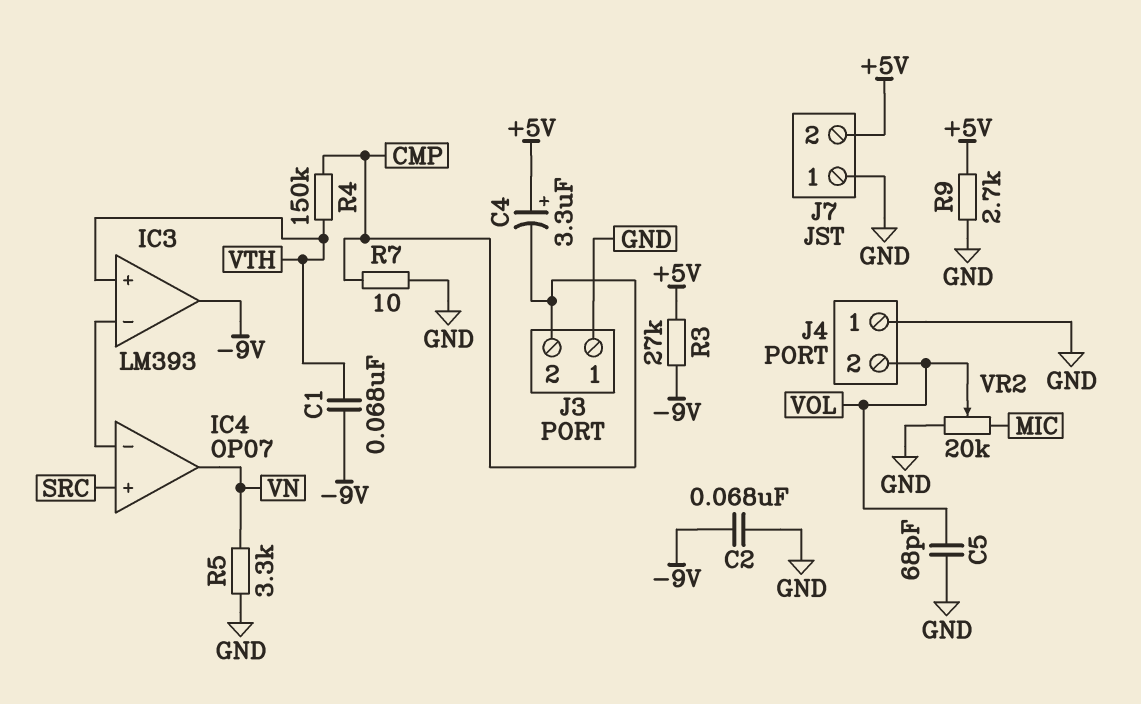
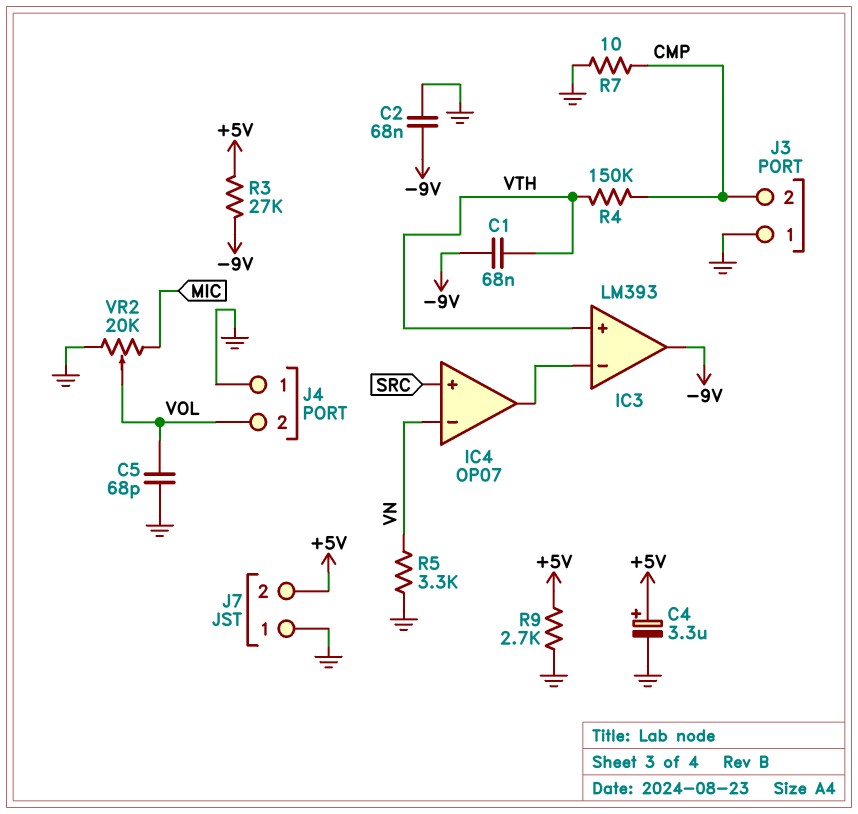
C4: 3.3uF (plus +5V, minus CMP) -> 3.3uF (plus +5V, minus GND)
IC4 pin in-: IC3/in- -> VN
IC4 pin out: VN -> IC3/in-

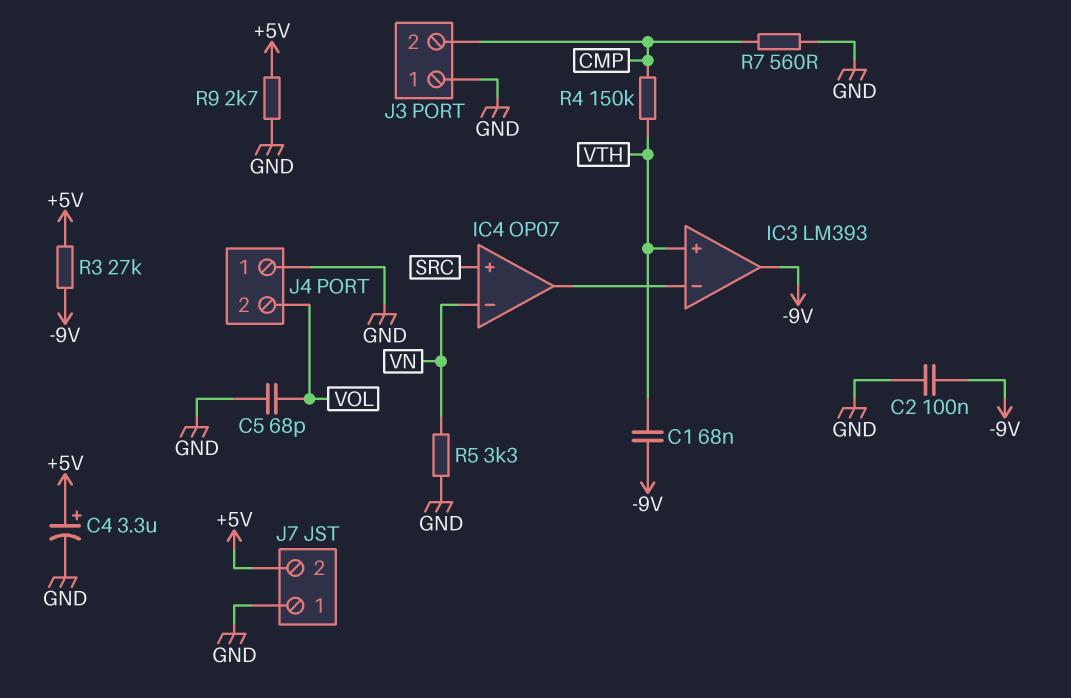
C2: 68nF (-9V, GND) -> 100nF (-9V, GND)
R7: 10 (CMP, GND) -> 560 (CMP, GND)
VR2: 20k (GND, MIC, wiper VOL) -> none

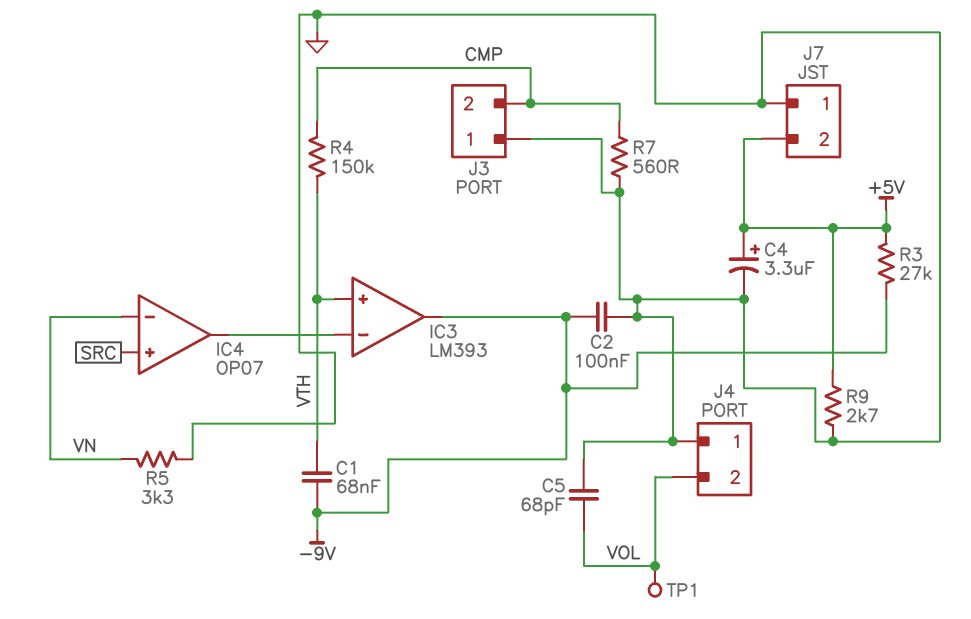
TP1: none -> test point (VOL)

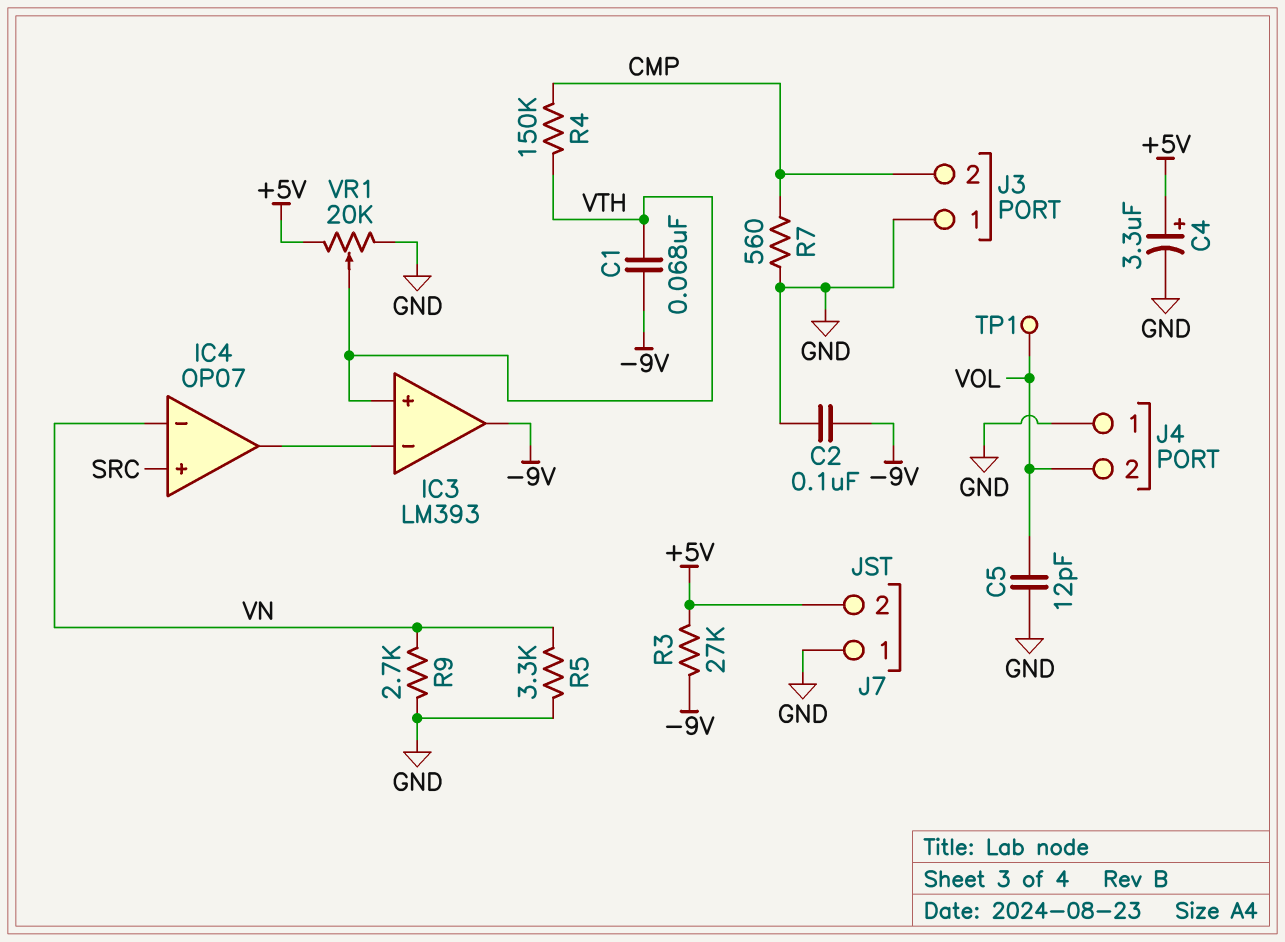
C5: 68pF (GND, VOL) -> 12pF (GND, VOL)
R9: 2.7k (+5V, GND) -> 2.7k (GND, VN)
VR1: none -> 20k (+5V, GND, wiper VTH)

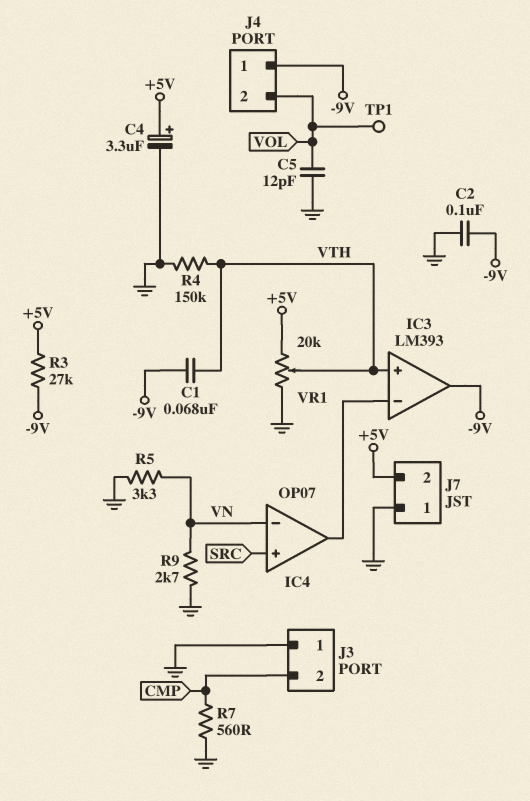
J4 pin 1: GND -> -9V
R4: 150k (CMP, VTH) -> 150k (GND, VTH)

